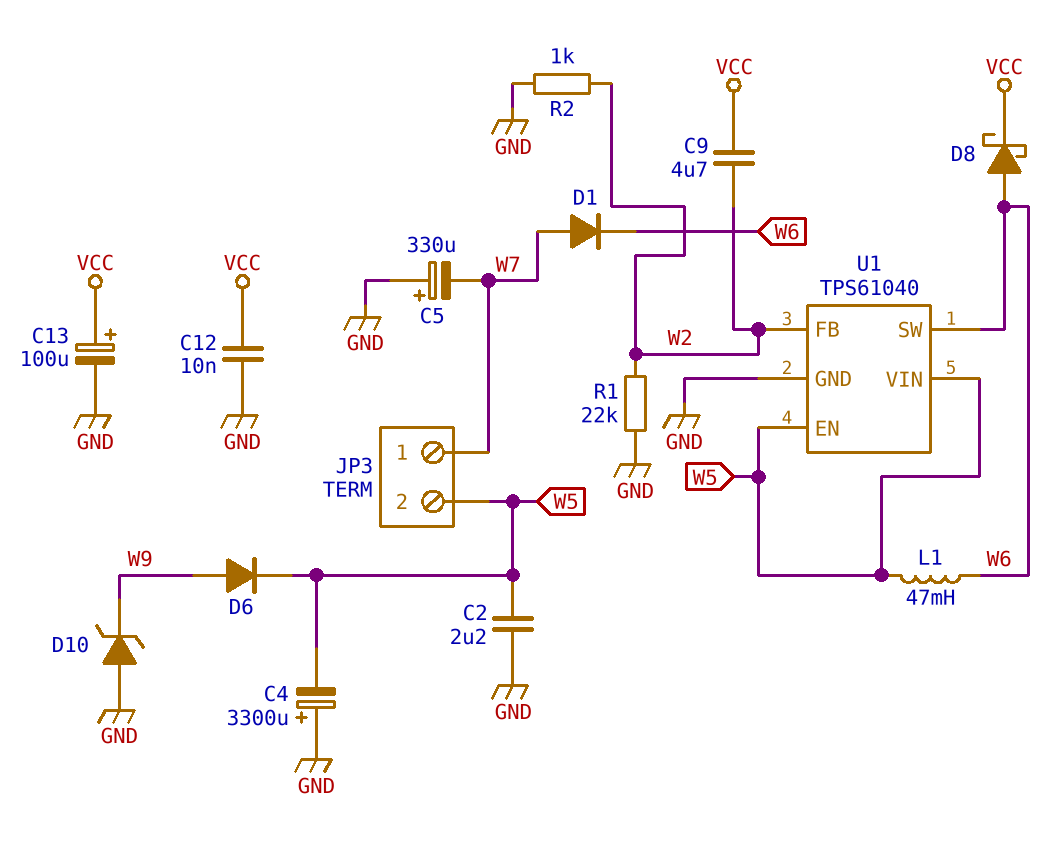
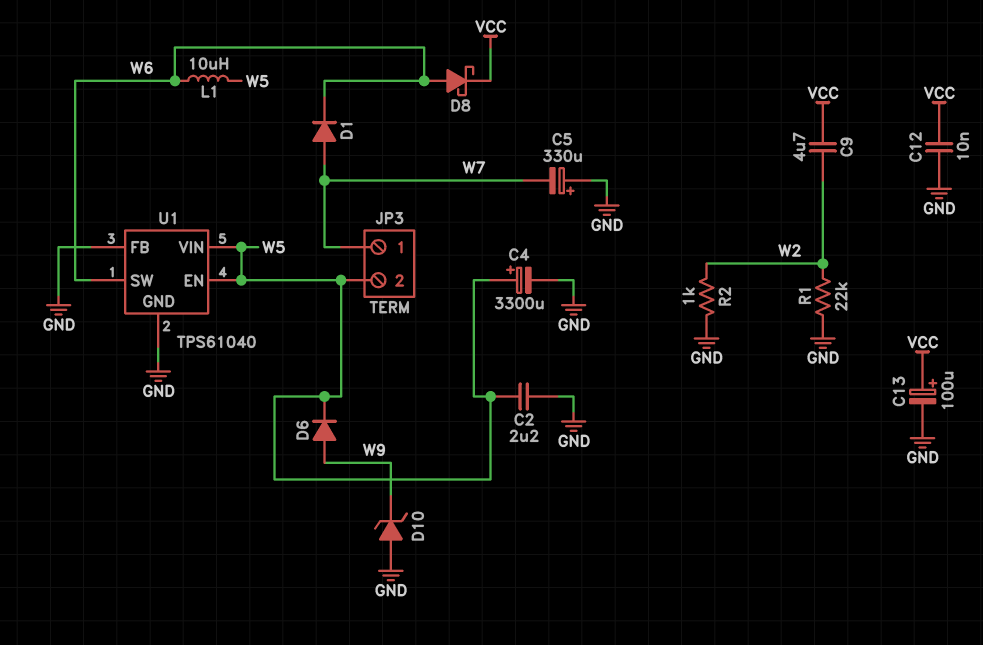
C4: 3300uF (plus GND, minus W5) -> 3300uF (plus W5, minus GND)
L1: 47mH (W5, W6) -> 10uH (W5, W6)
U1 pin FB: W2 -> GND

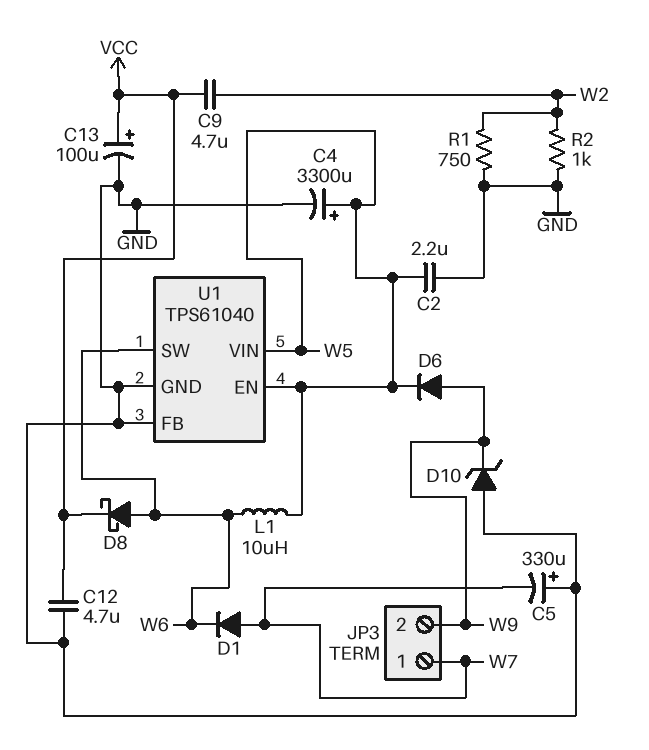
C12: 10nF (GND, VCC) -> 4.7uF (GND, VCC)
JP3 pin 2: W5 -> W9
R1: 22k (GND, W2) -> 750 (GND, W2)

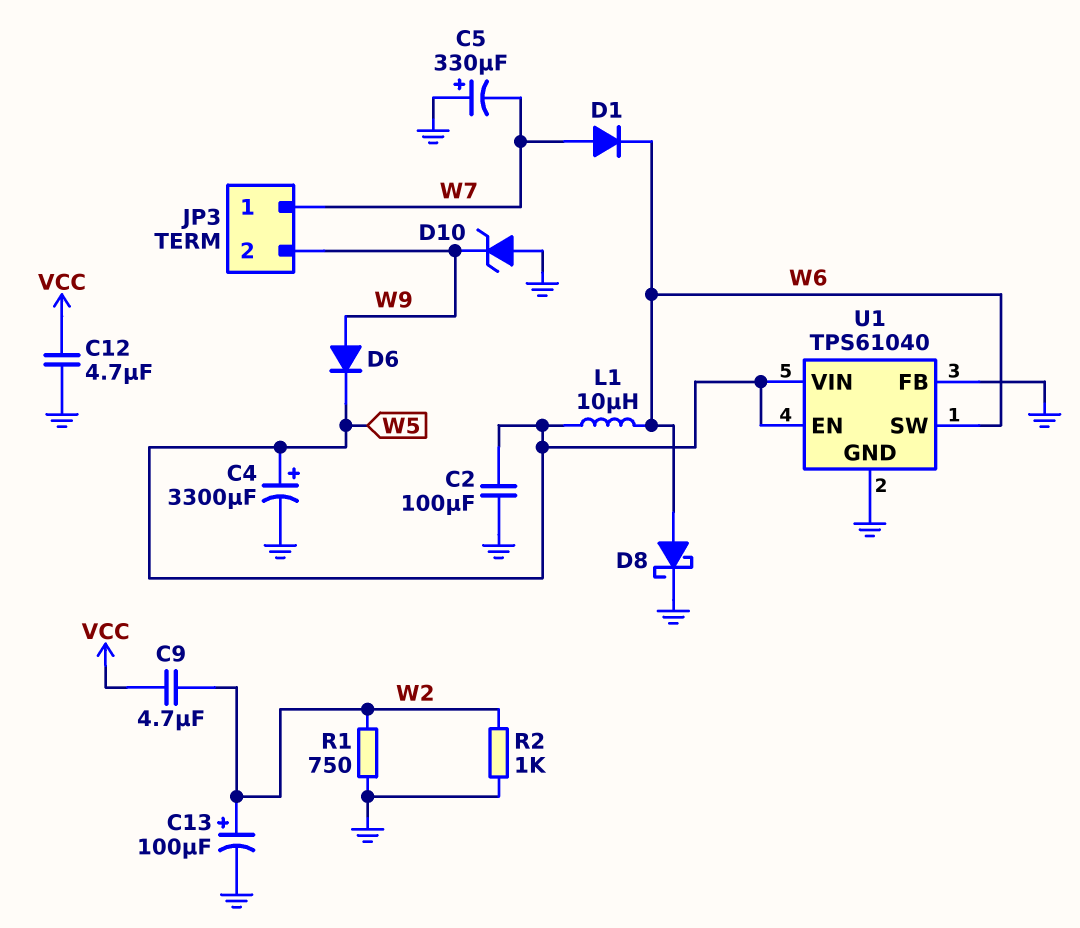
C2: 2.2uF (GND, W5) -> 100uF (GND, W5)
C13: 100uF (plus VCC, minus GND) -> 100uF (plus W2, minus GND)
D8: schottky (A W6, K VCC) -> schottky (A W6, K GND)

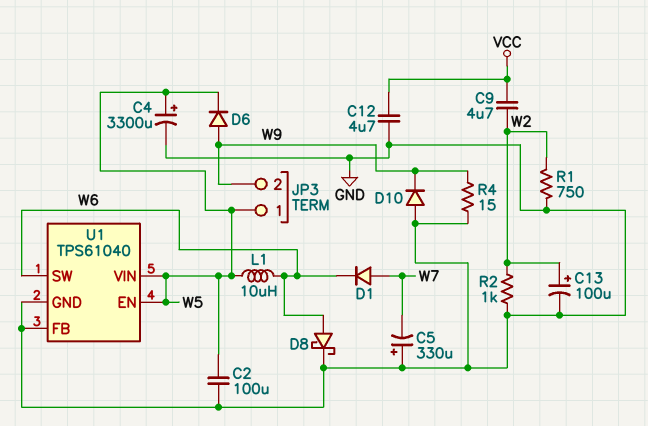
D10: zener (A GND, K W9) -> diode (A GND, K W9)
JP3 pin 1: W7 -> W5
R4: none -> 15 (GND, W9)

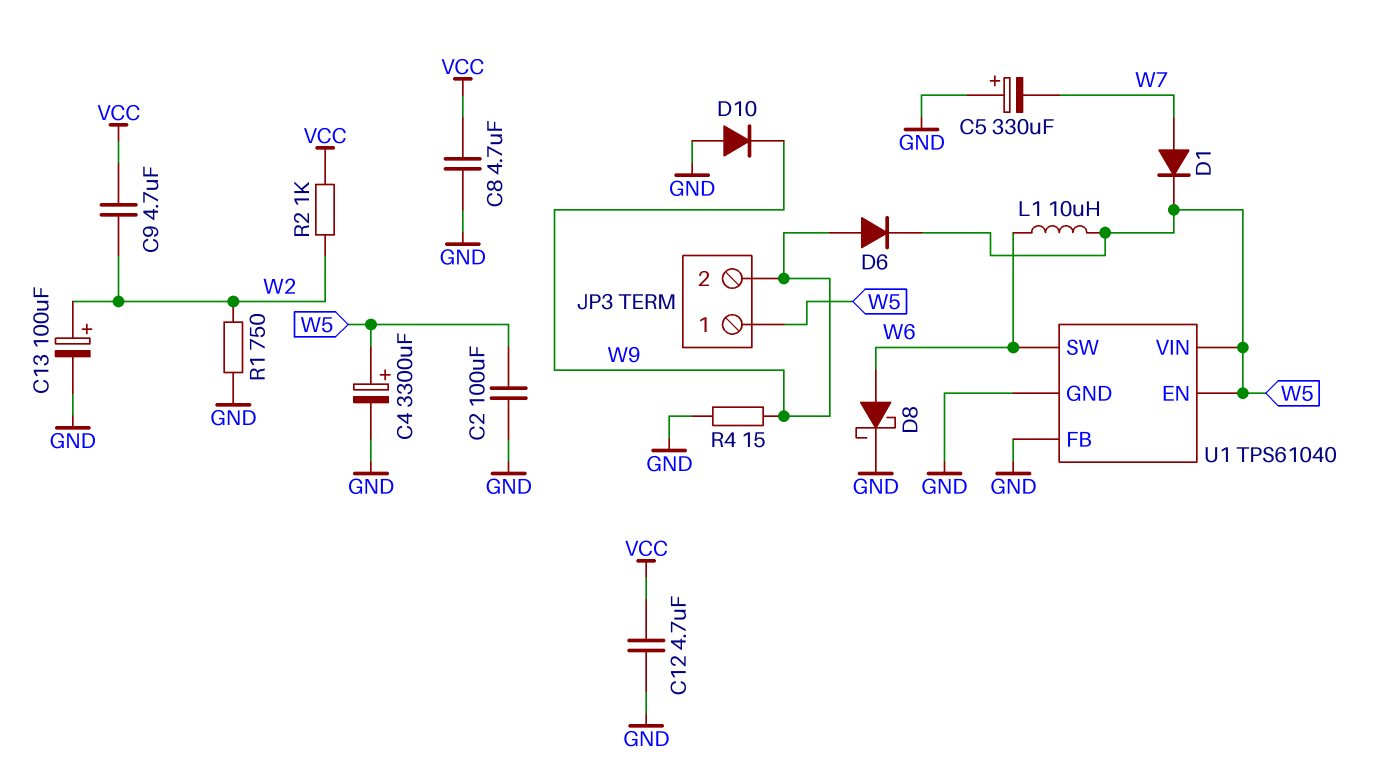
C8: none -> 4.7uF (GND, VCC)
D1: diode (A W7, K W6) -> diode (A W7, K W5)
R2: 1k (GND, W2) -> 1k (VCC, W2)

